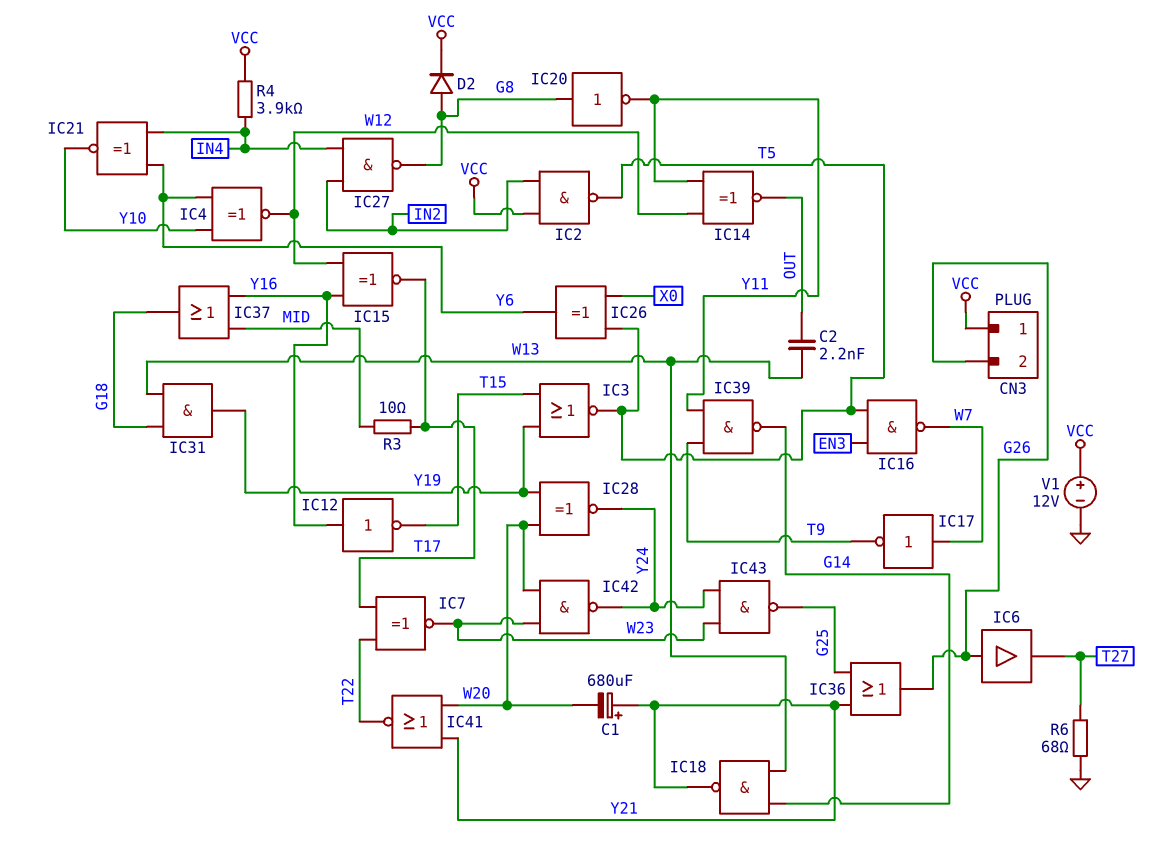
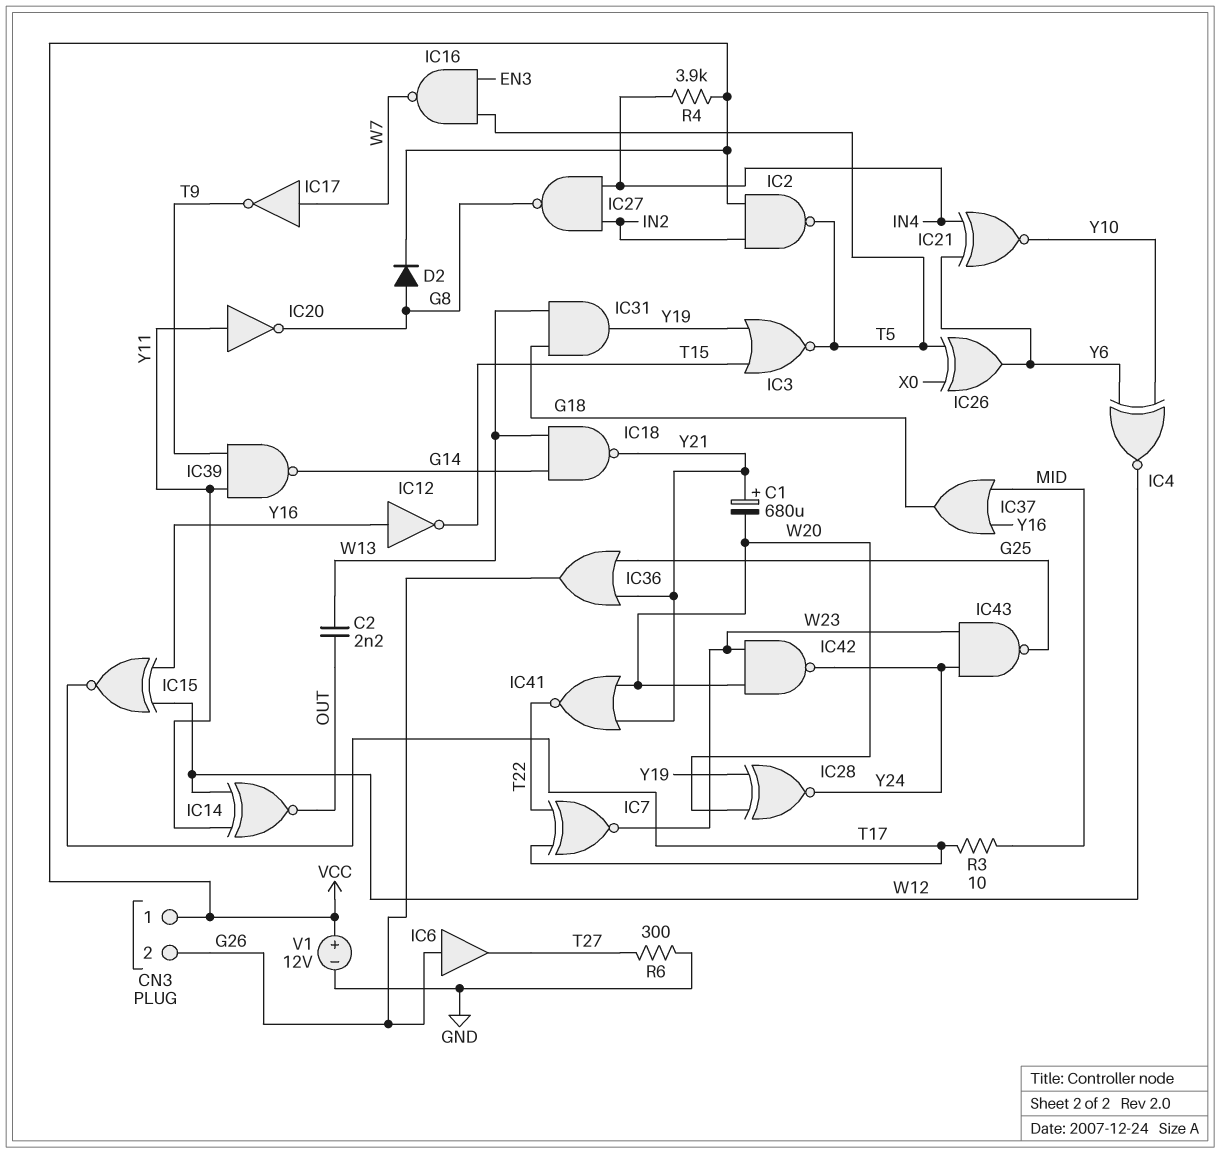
IC20: NOT (in G8, out Y11) -> NOT (in Y11, out G8)
R6: 68 (GND, T27) -> 300 (GND, T27)

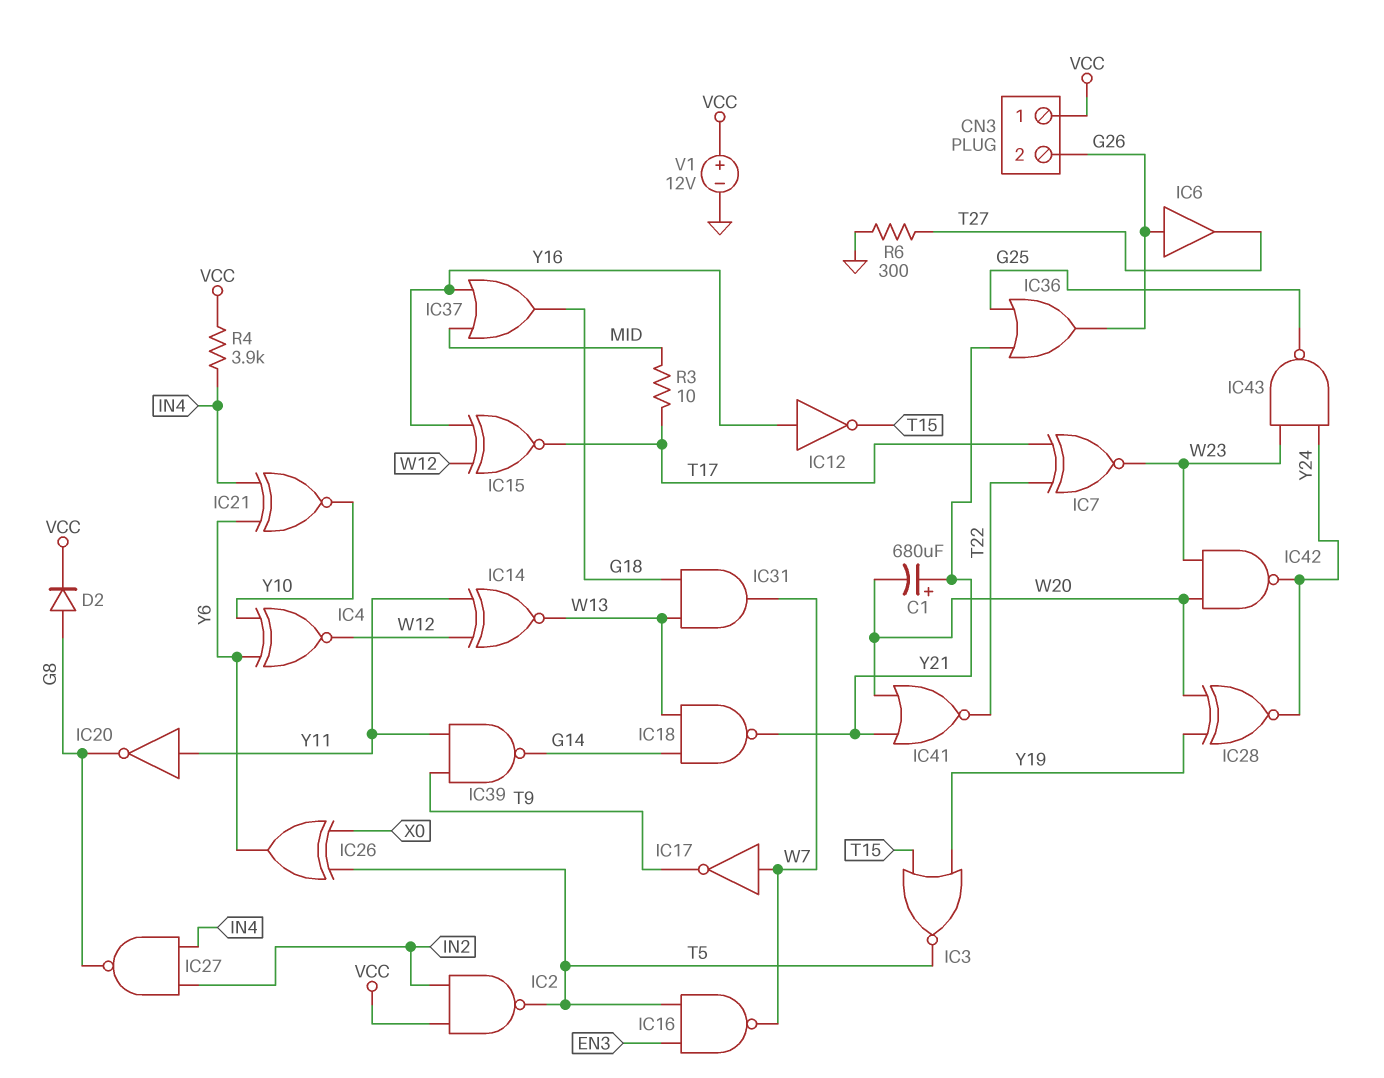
C2: 2.2nF (OUT, W13) -> none
IC14: XNOR (in W12, in Y11, out OUT) -> XNOR (in W12, in Y11, out W13)
IC31: AND (in G18, in W13, out Y19) -> AND (in G18, in W13, out W7)

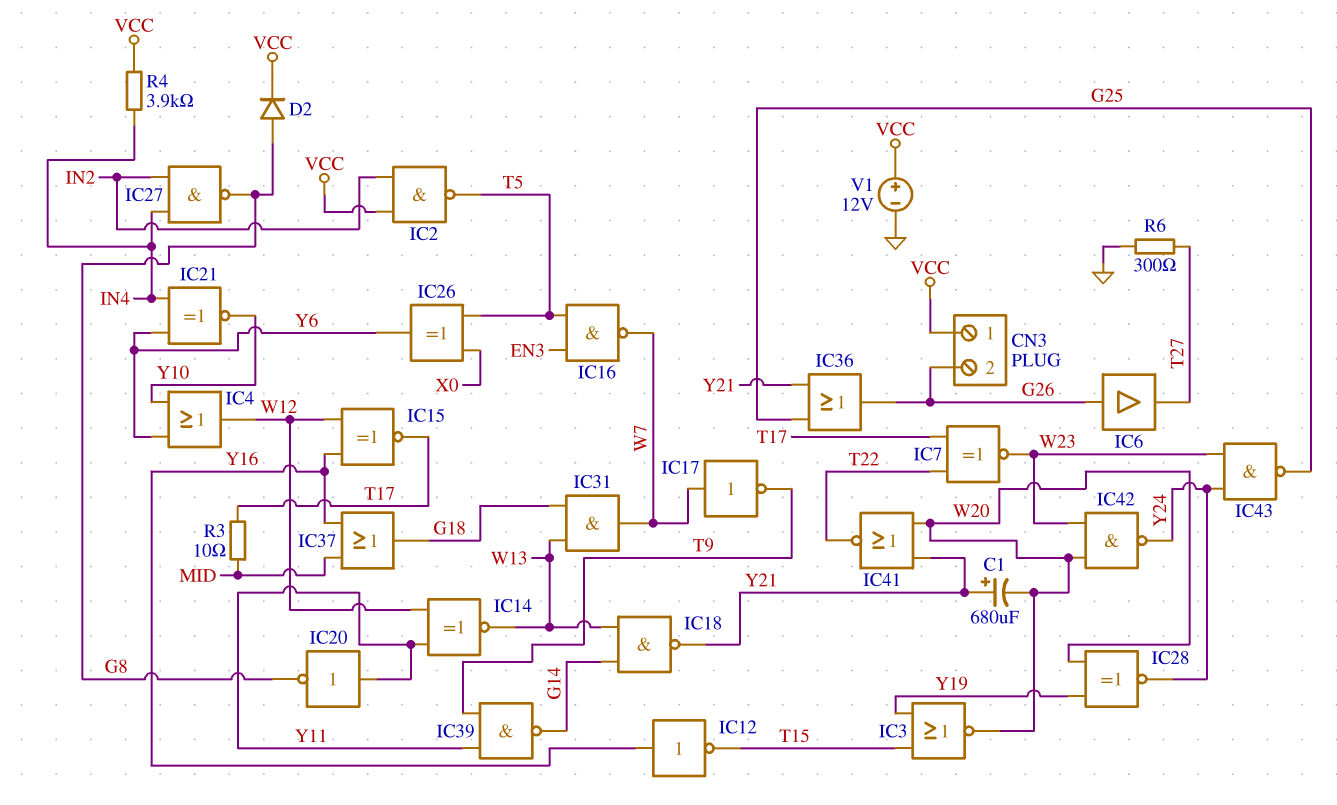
IC3: NOR (in T15, in Y19, out T5) -> NOR (in T15, in Y19, out W20)
IC4: XNOR (in Y6, in Y10, out W12) -> OR (in Y6, in Y10, out W12)

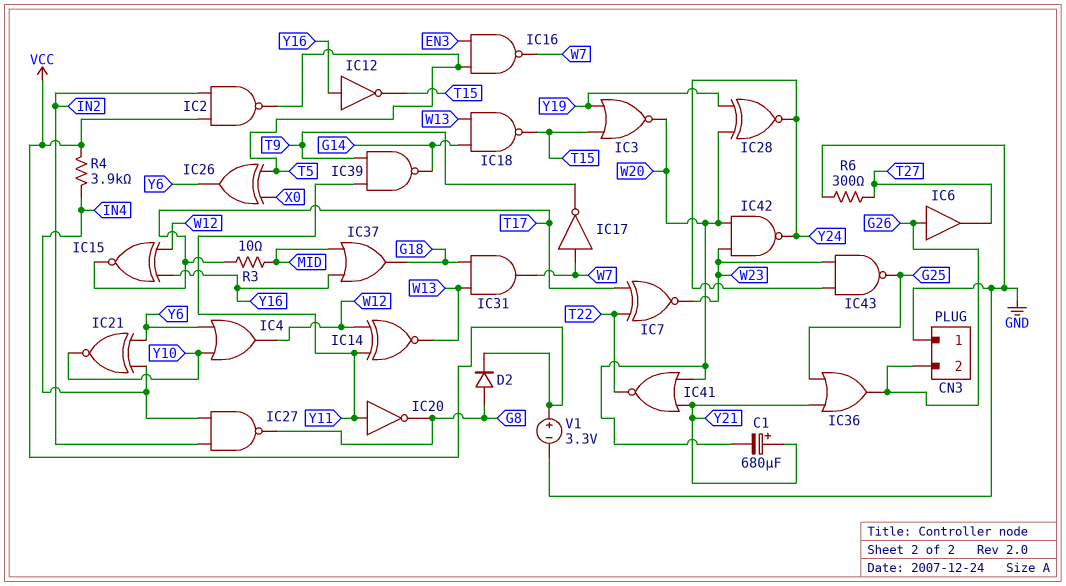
CN3 pin 1: VCC -> GND
IC18: NAND (in G14, in W13, out Y21) -> NAND (in G14, in W13, out T15)
V1: 12V (plus VCC, minus GND) -> 3.3V (plus VCC, minus GND)

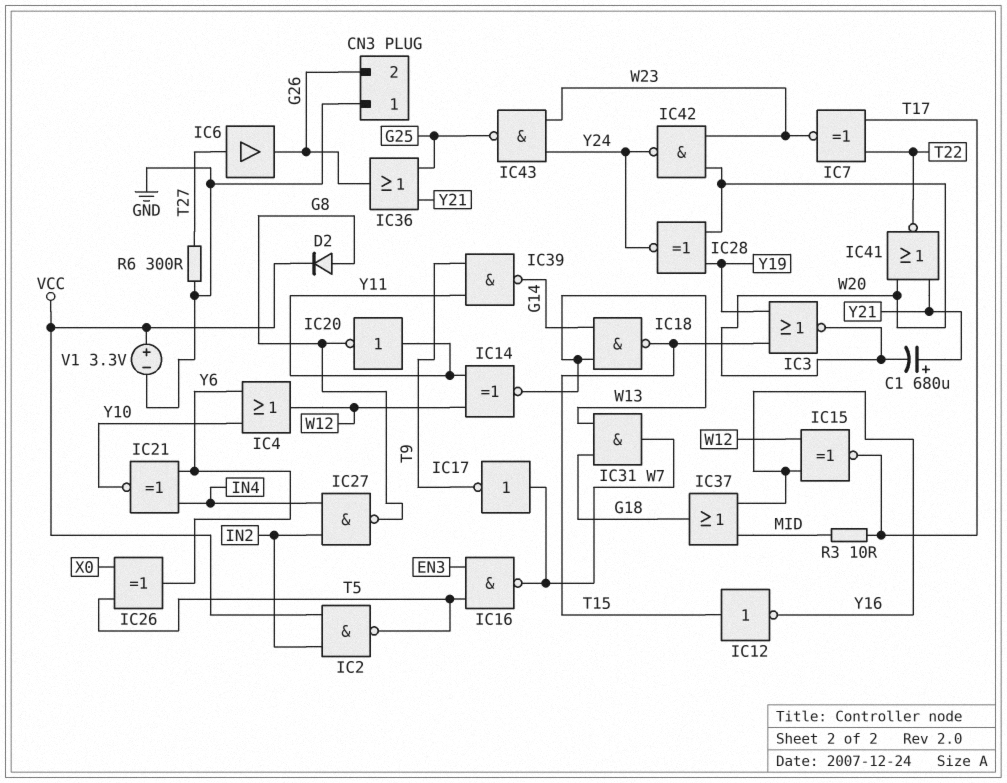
IC6: buffer (in G26, out T27) -> buffer (in T27, out G26)
IC12: NOT (in Y16, out T15) -> NOT (in T15, out Y16)
R4: 3.9k (IN4, VCC) -> none

